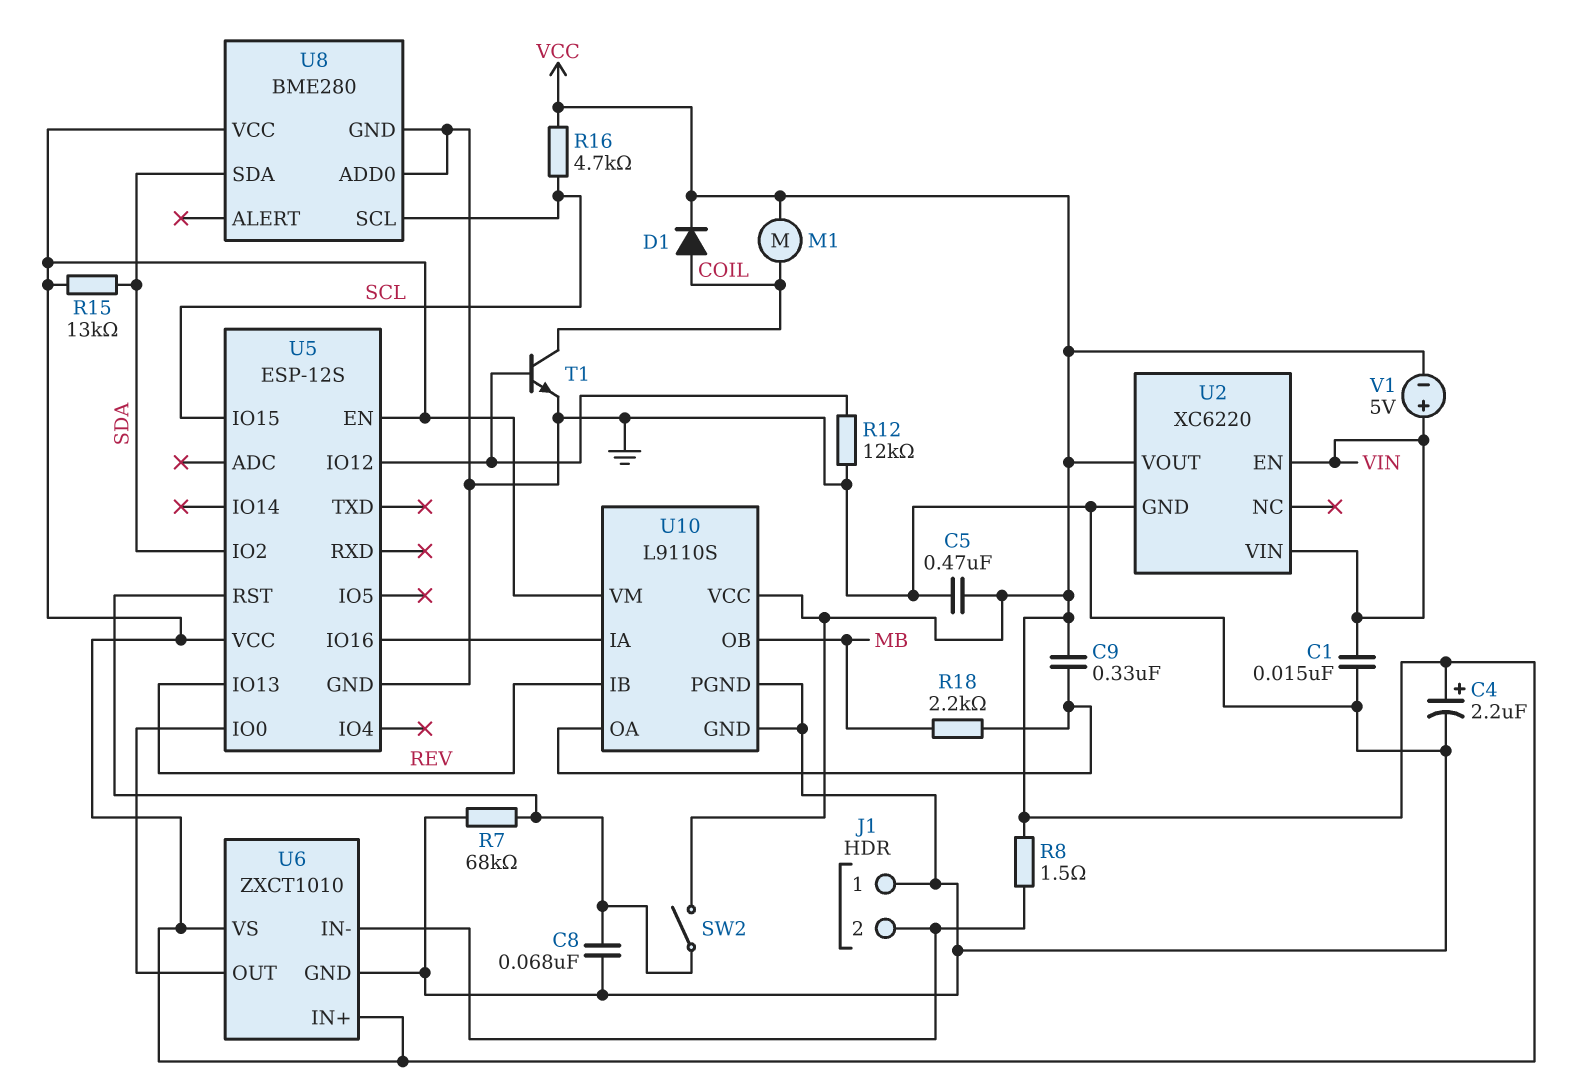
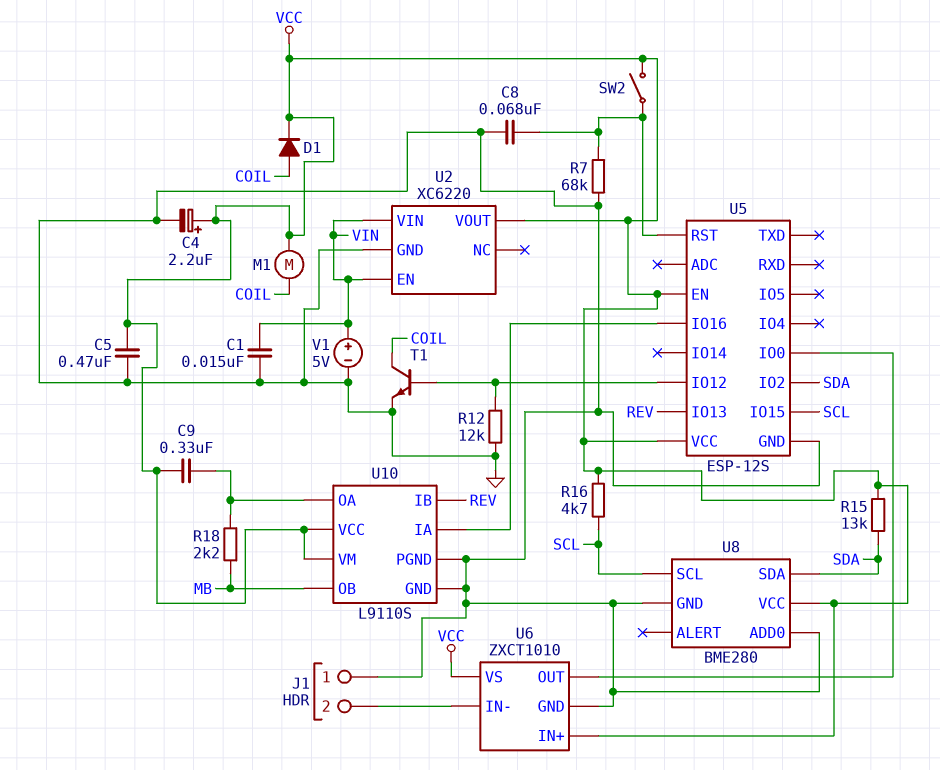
R8: 1.5 (J1/2, VCC) -> none
V1: 5V (plus VIN, minus VCC) -> 5V (plus VIN, minus GND)

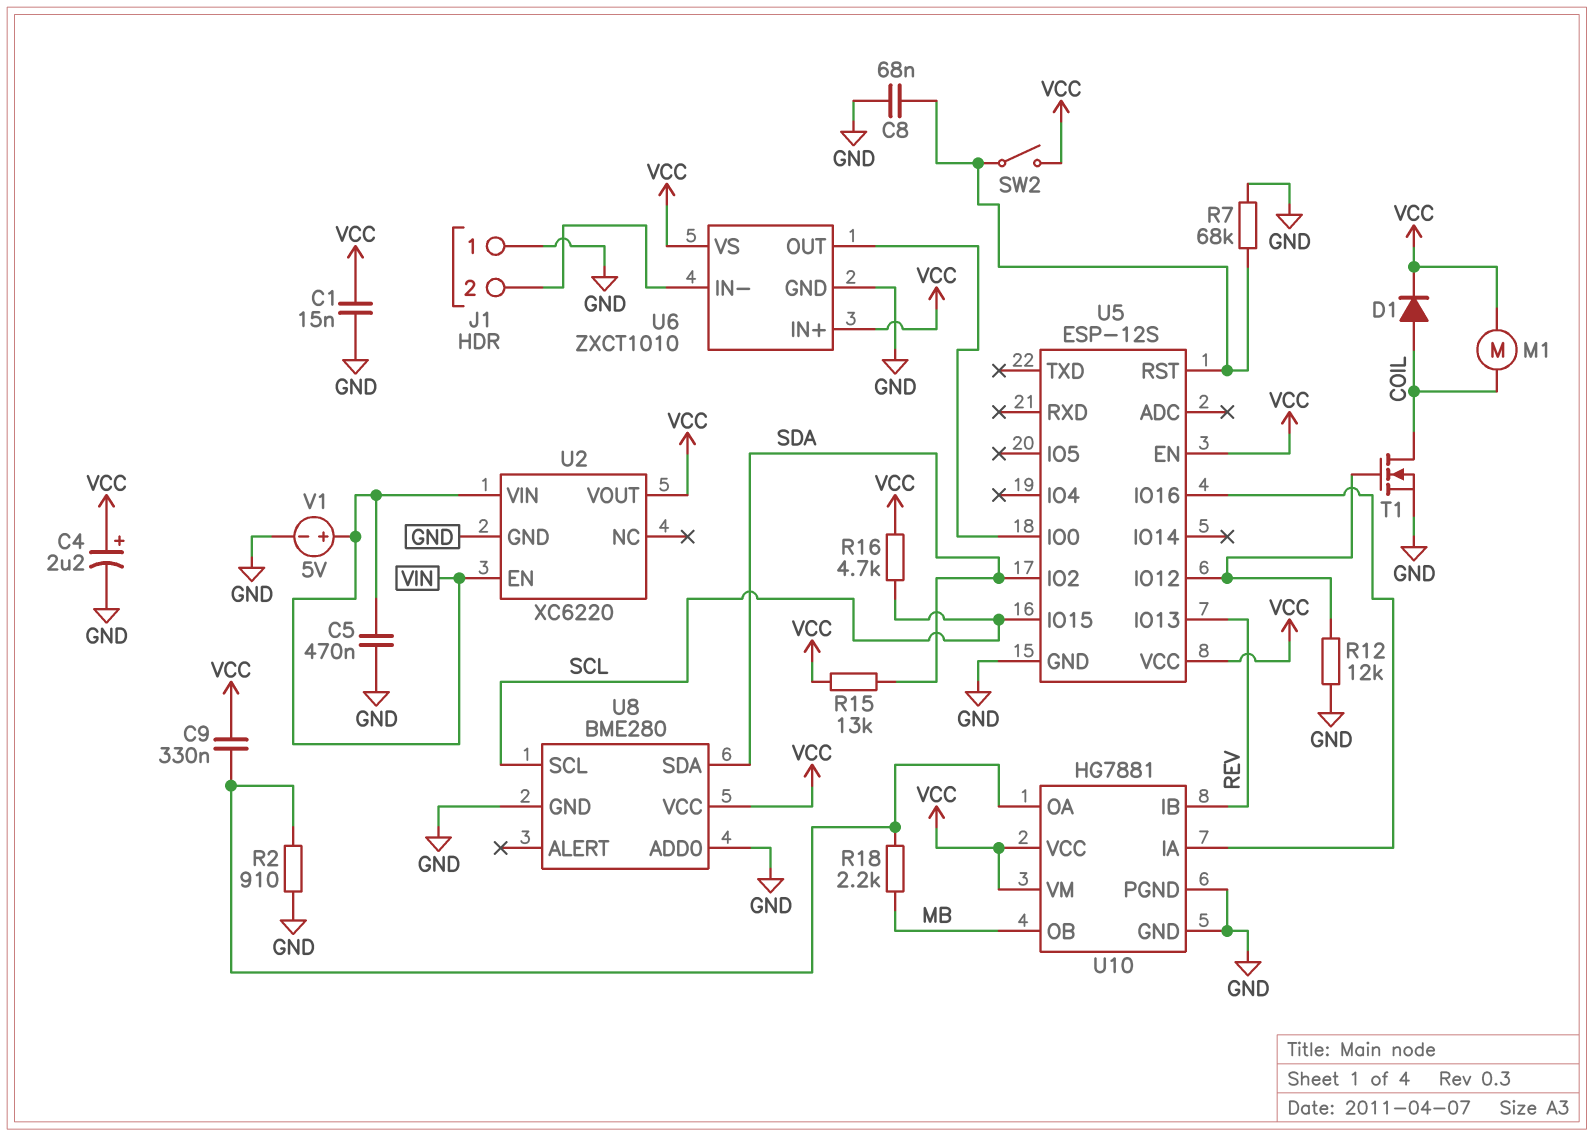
C1: 15nF (GND, VIN) -> 15nF (GND, VCC)
C5: 470nF (GND, VCC) -> 470nF (GND, VIN)
R2: none -> 910 (GND, U10/OA)
T1: NPN (B U5/IO12, C COIL, E GND) -> NMOS (G U5/IO12, D COIL, S GND)
U10: L9110S -> HG7881

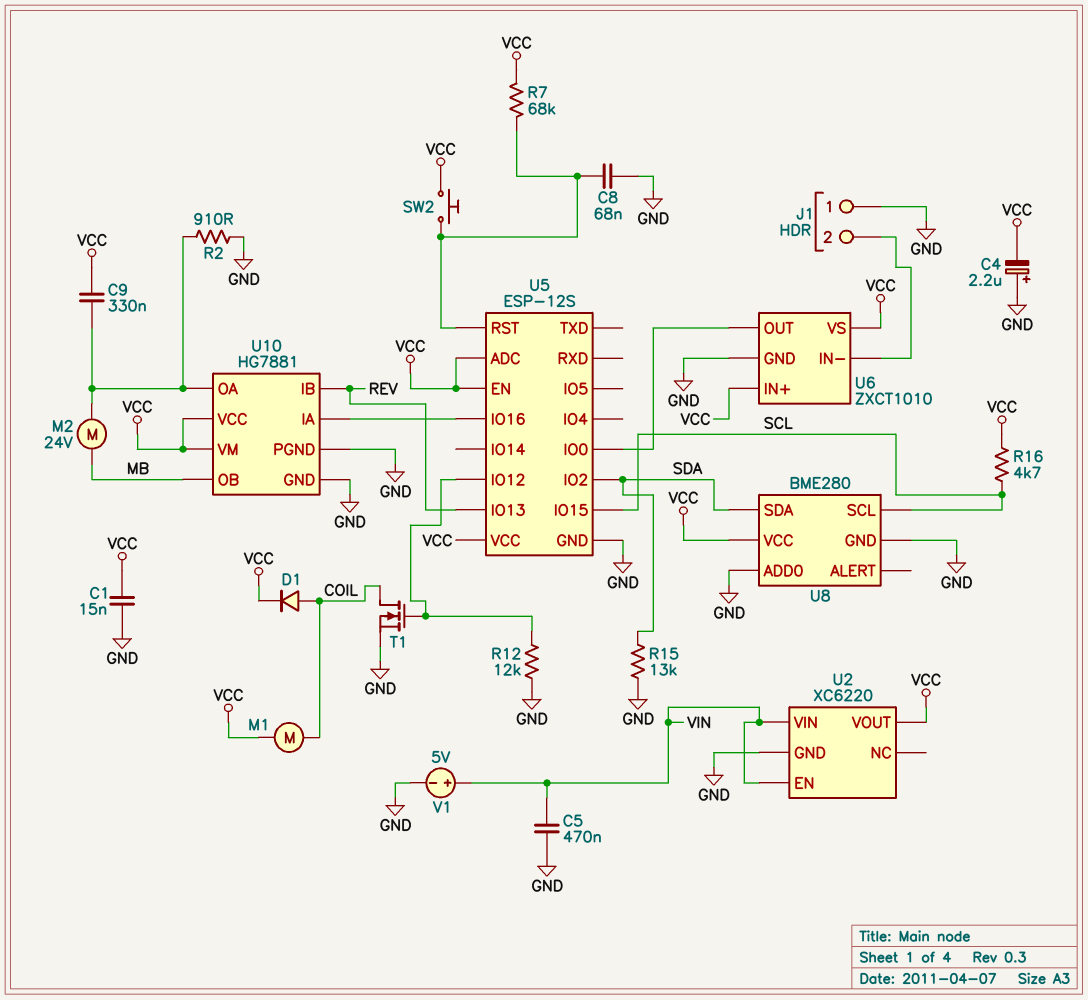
C4: 2.2uF (plus VCC, minus GND) -> 2.2uF (plus GND, minus VCC)
M2: none -> motor 24V (MB, U10/OA)
R7: 68k (GND, U5/RST) -> 68k (U5/RST, VCC)
R15: 13k (SDA, VCC) -> 13k (GND, SDA)
R18: 2.2k (MB, U10/OA) -> none
SW2: switch (U5/RST, VCC) -> button (U5/RST, VCC)
U5 pin ADC: none -> VCC

